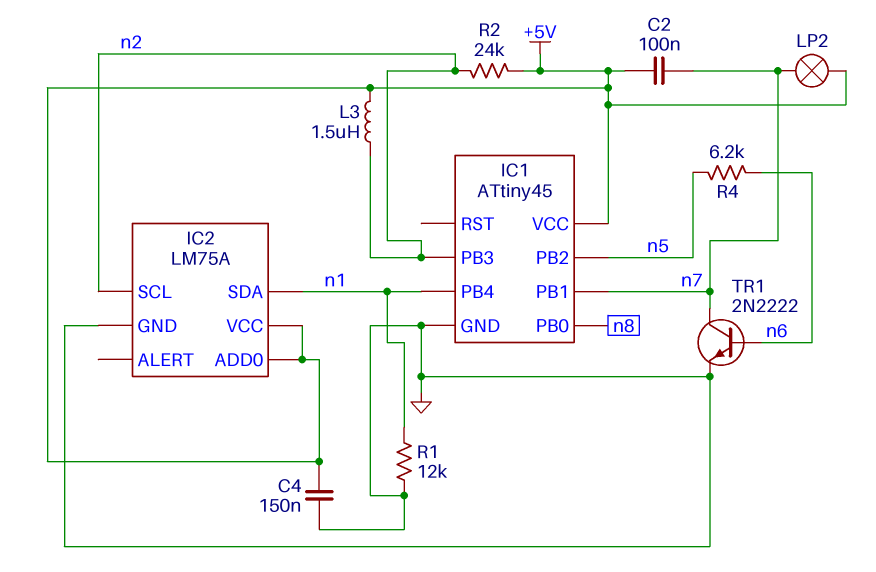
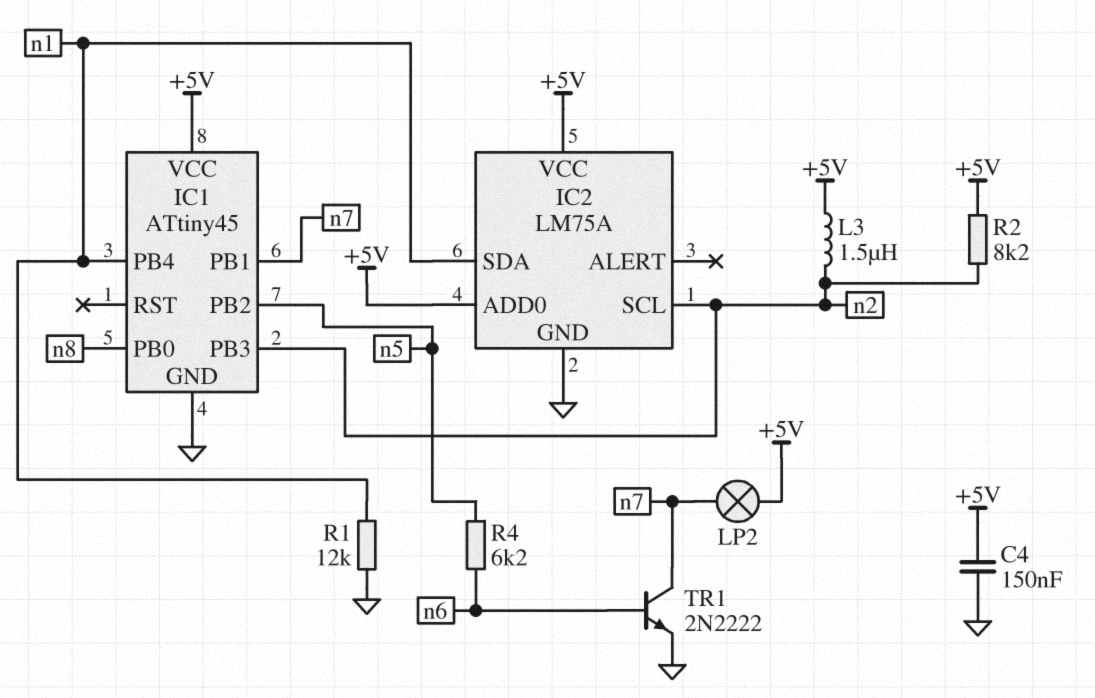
C2: 100nF (+5V, n7) -> none
R2: 24k (+5V, n2) -> 8.2k (+5V, n2)

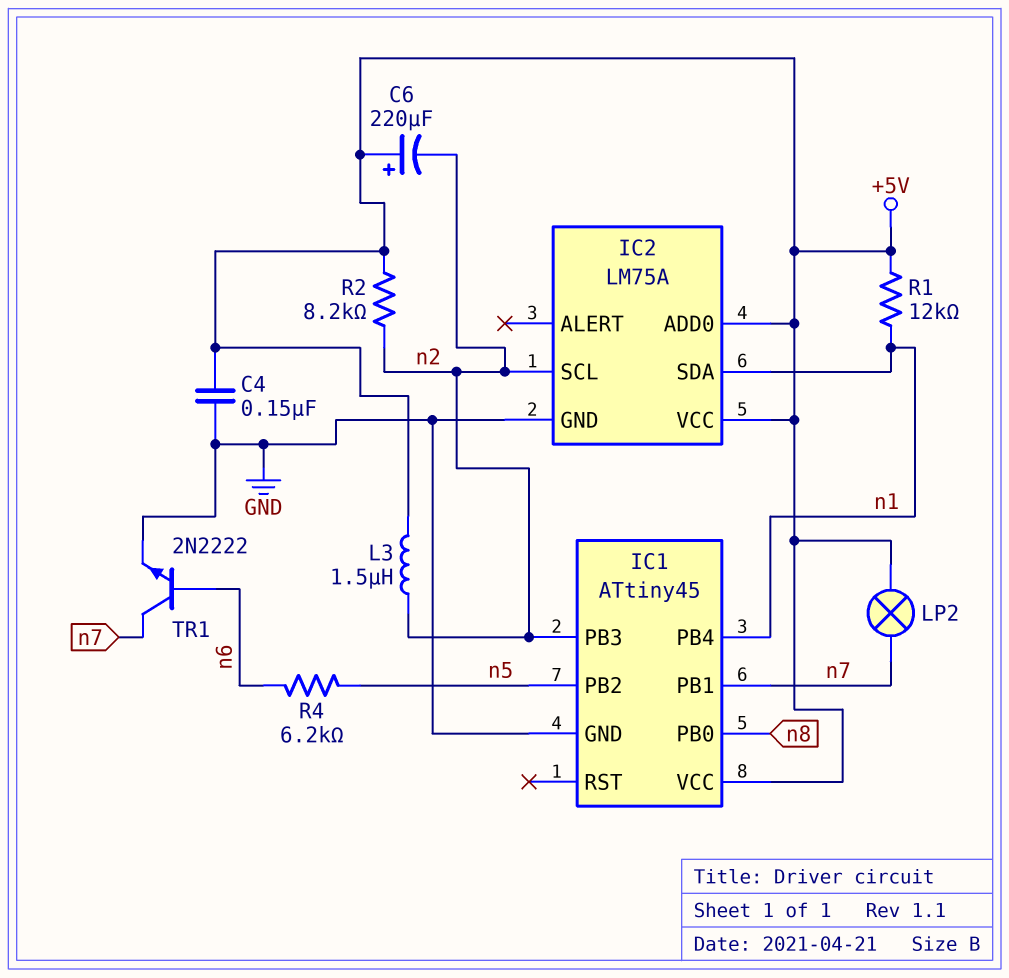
C6: none -> 220uF (plus +5V, minus n2)
R1: 12k (GND, n1) -> 12k (+5V, n1)

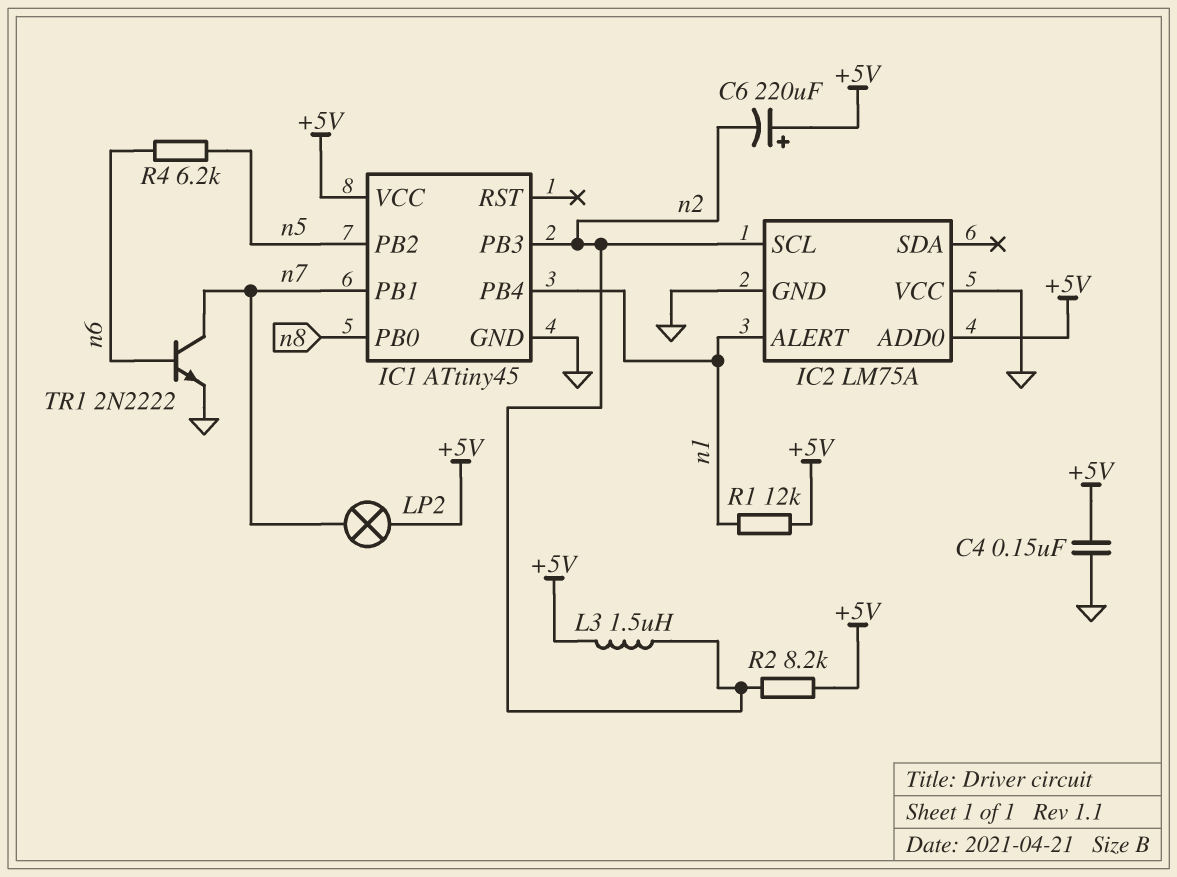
IC2 pin ALERT: none -> n1
IC2 pin SDA: n1 -> none
IC2 pin VCC: +5V -> GND

